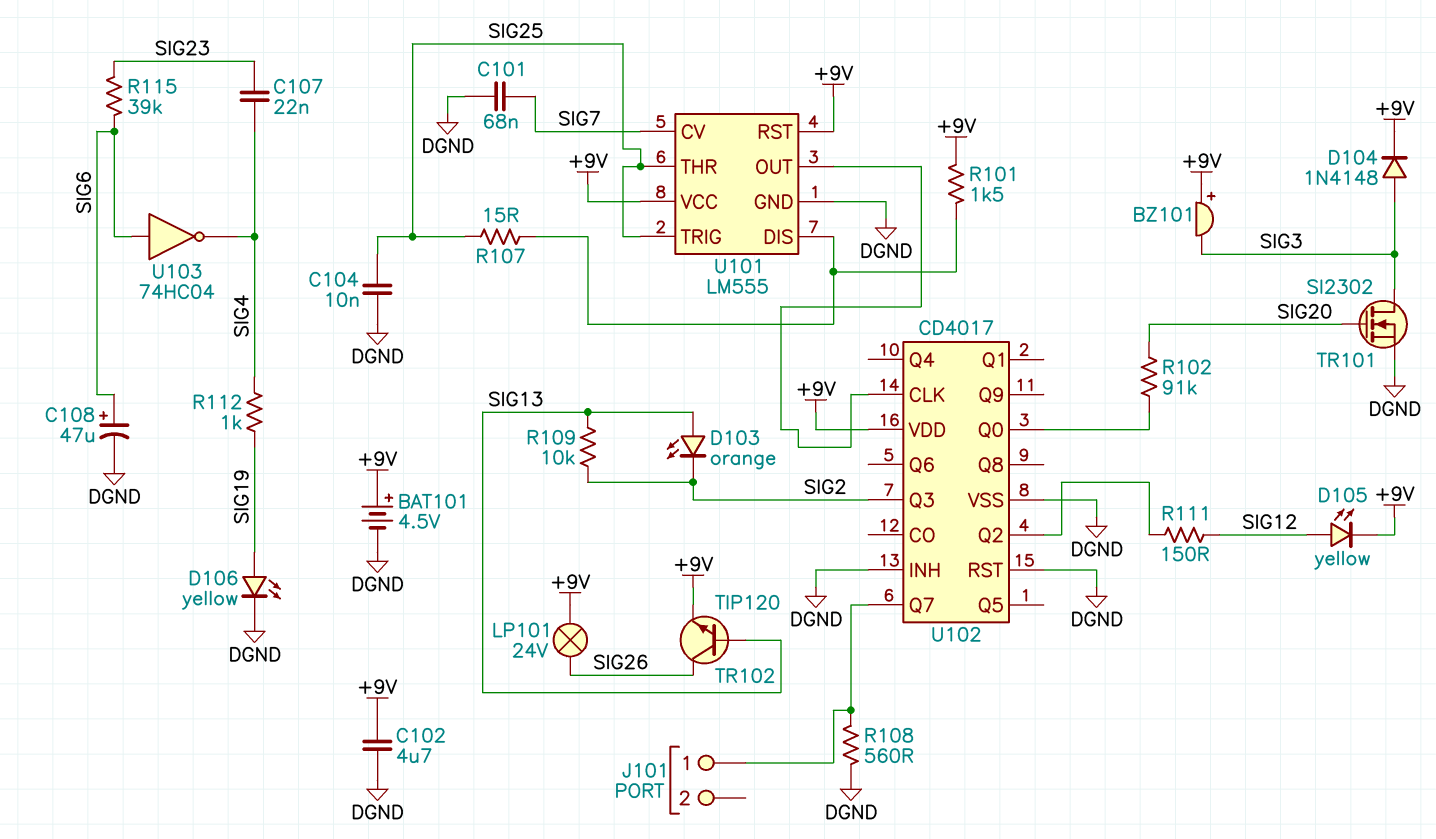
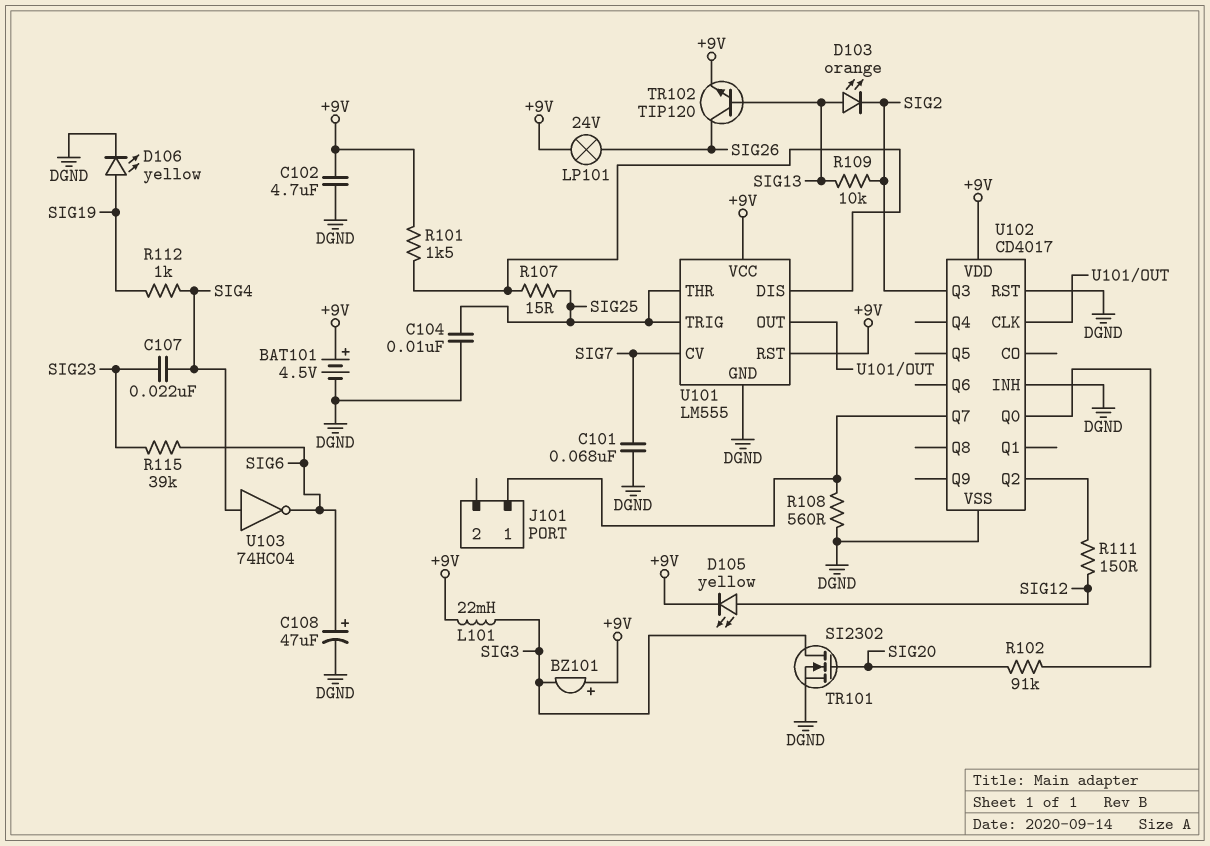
D104: diode 1N4148 (A SIG3, K +9V) -> none
L101: none -> 22mH (+9V, SIG3)
U103: NOT 74HC04 (in SIG6, out SIG4) -> NOT 74HC04 (in SIG4, out SIG6)

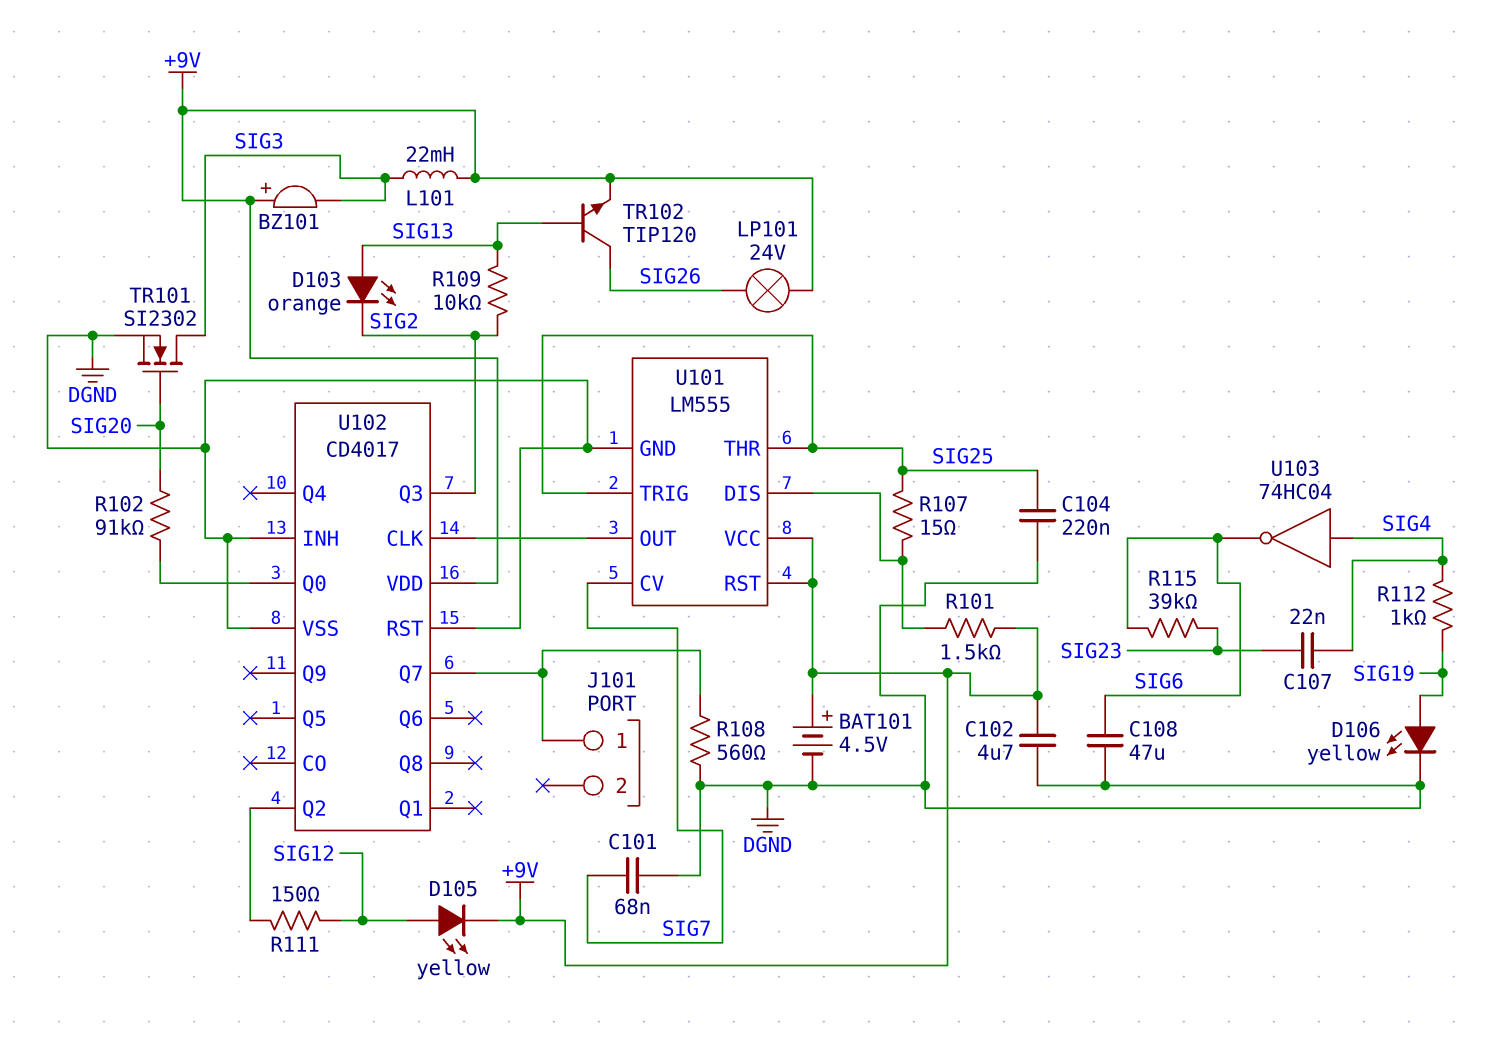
C104: 10nF (DGND, SIG25) -> 220nF (DGND, SIG25)
C108: 47uF (plus SIG6, minus DGND) -> 47uF (DGND, SIG6)

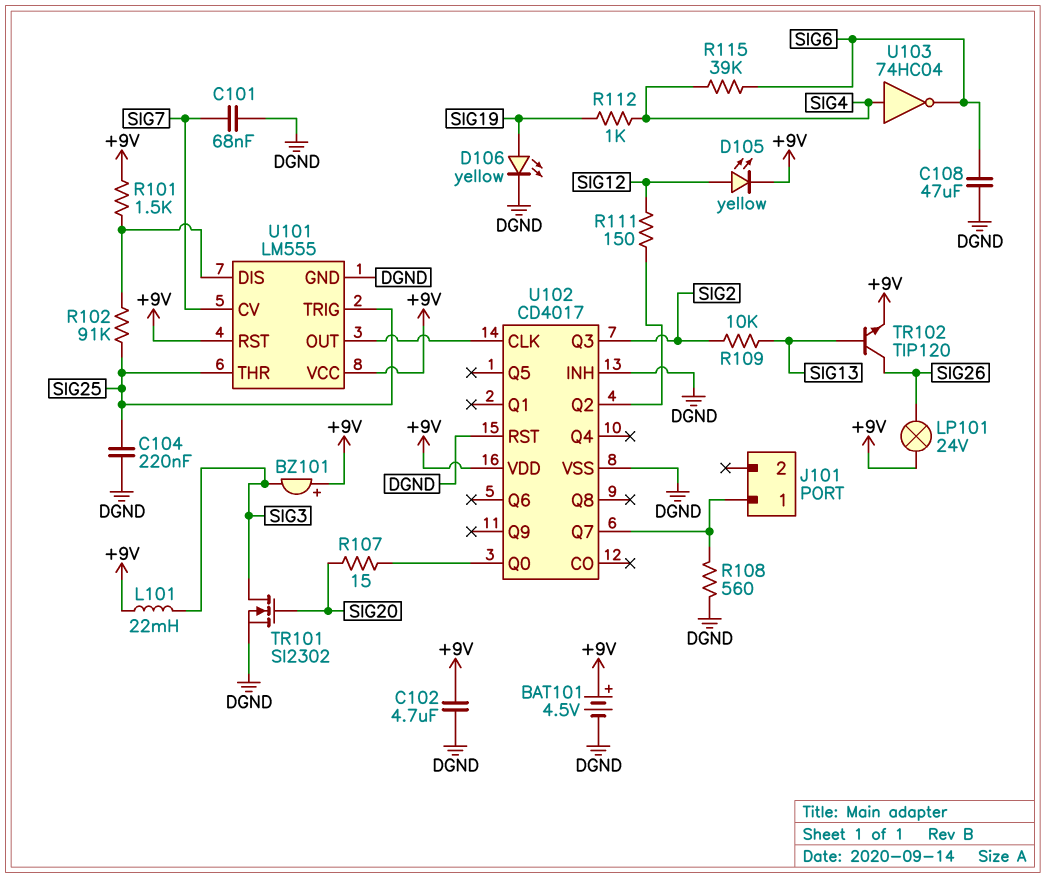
C107: 22nF (SIG4, SIG23) -> none
D103: LED orange (A SIG13, K SIG2) -> none
R102: 91k (SIG20, U102/Q0) -> 91k (SIG25, U101/DIS)
R107: 15 (SIG25, U101/DIS) -> 15 (SIG20, U102/Q0)
R115: 39k (SIG6, SIG23) -> 39k (SIG4, SIG6)

